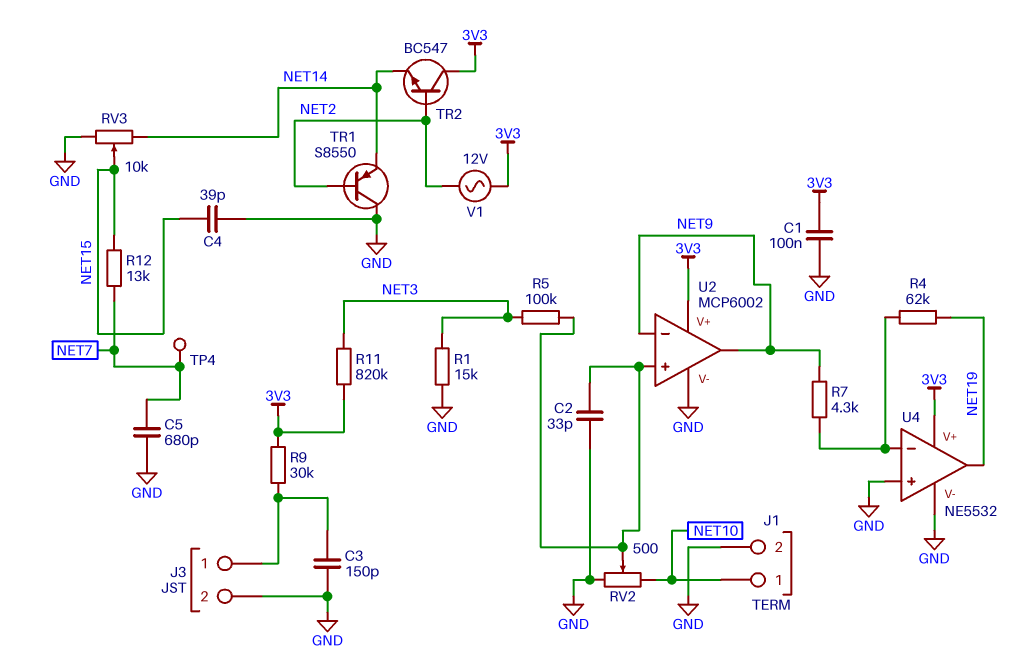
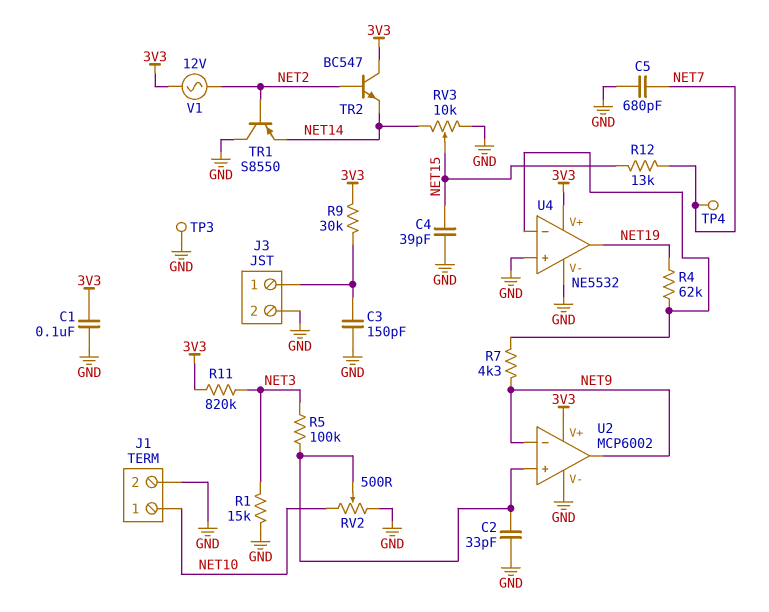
TP3: none -> test point (GND)

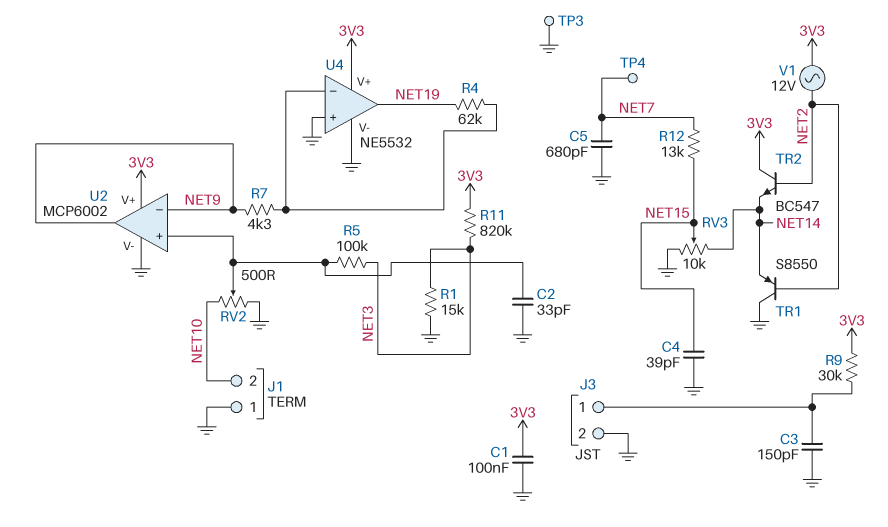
J1 pin 1: NET10 -> GND
J1 pin 2: GND -> NET10

